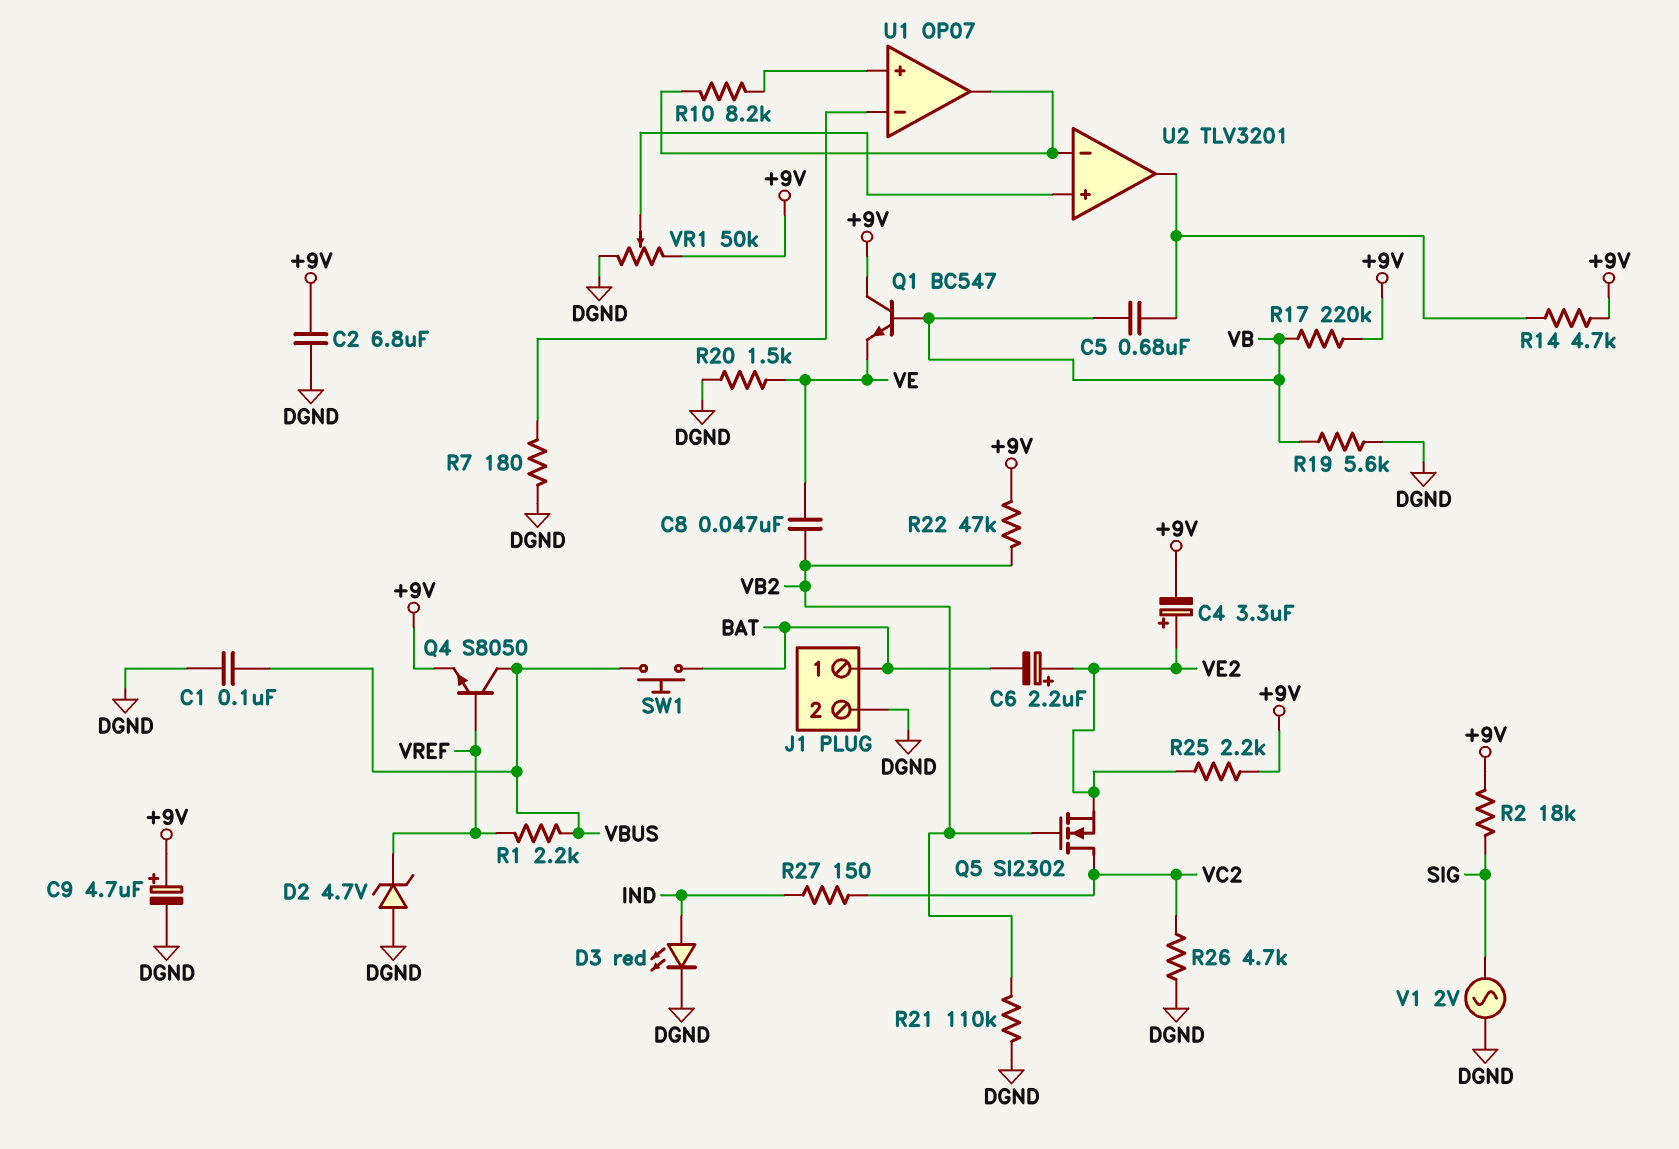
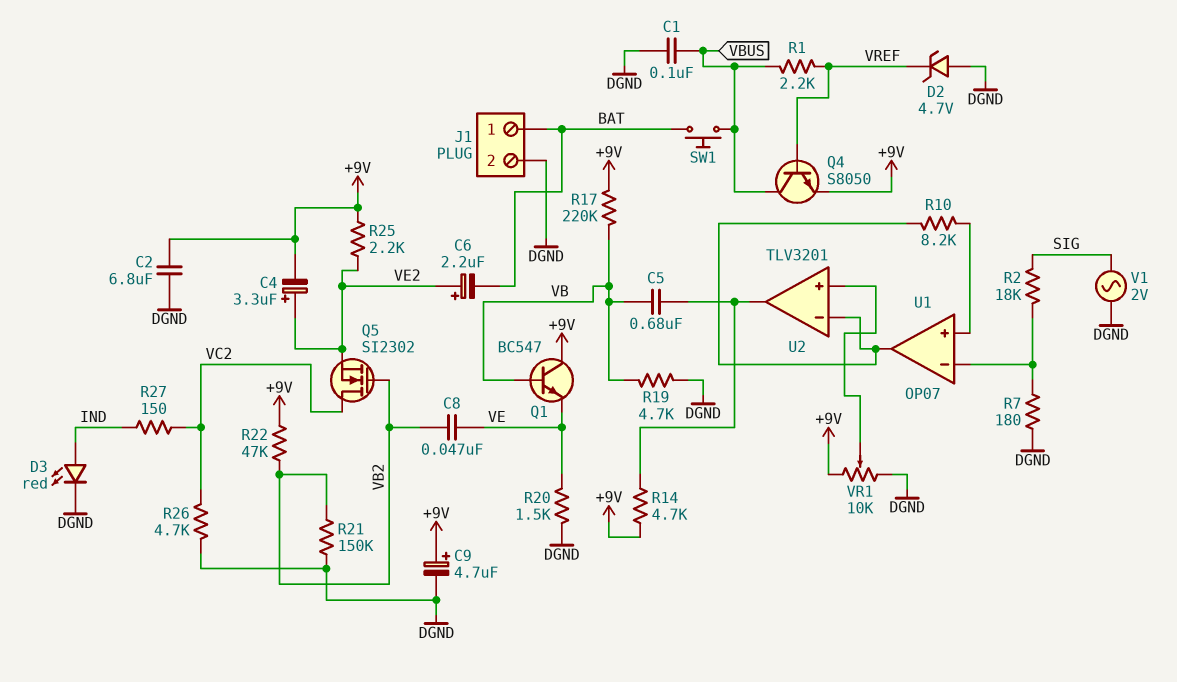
R2: 18k (+9V, SIG) -> 18k (SIG, U1/in-)
R19: 5.6k (DGND, VB) -> 4.7k (DGND, VB)
R21: 110k (DGND, VB2) -> 150k (DGND, VB2)
VR1: 50k (+9V, DGND, wiper U2/in+) -> 10k (+9V, DGND, wiper U2/in+)

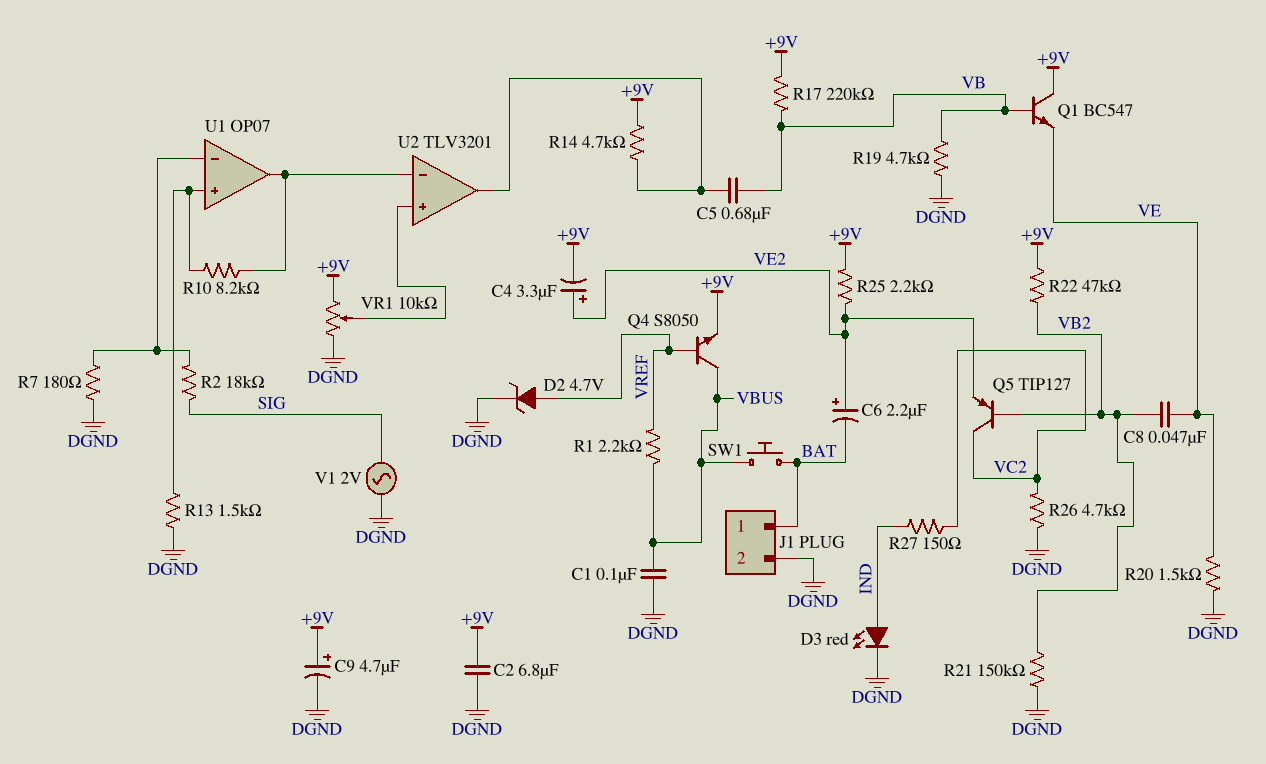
D2: zener 4.7V (A DGND, K VREF) -> zener 4.7V (A VREF, K DGND)
Q5: NMOS SI2302 (G VB2, D VC2, S VE2) -> PNP TIP127 (B VB2, C VC2, E VE2)
R13: none -> 1.5k (DGND, U1/in+)

